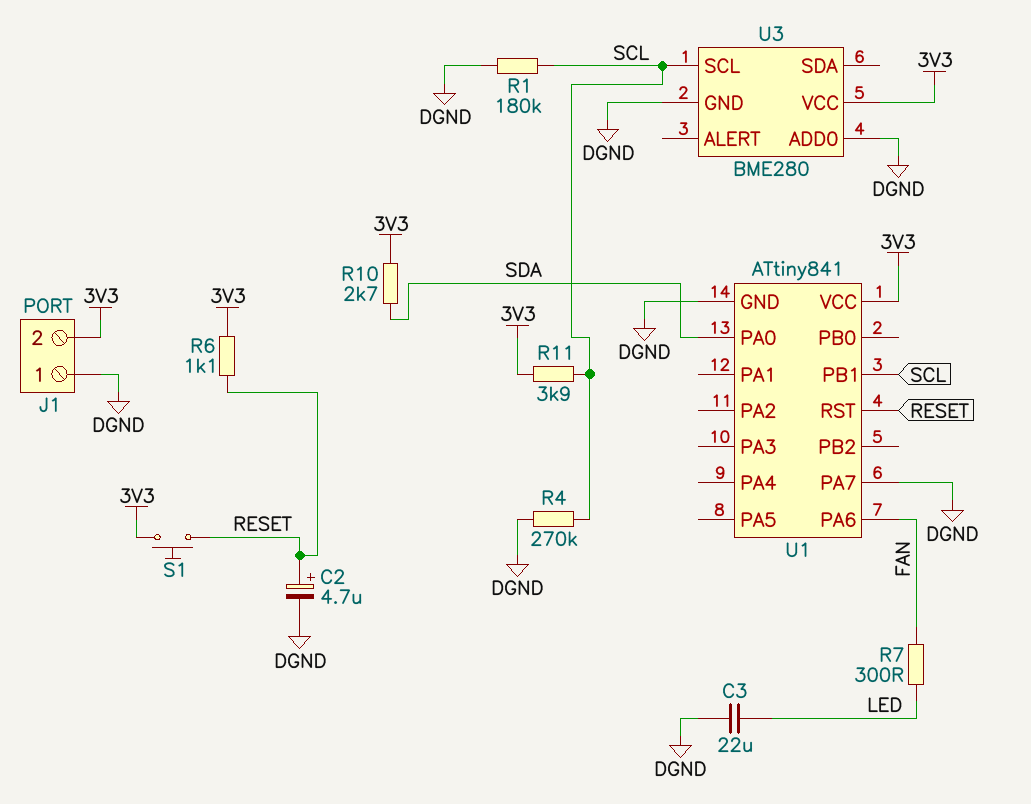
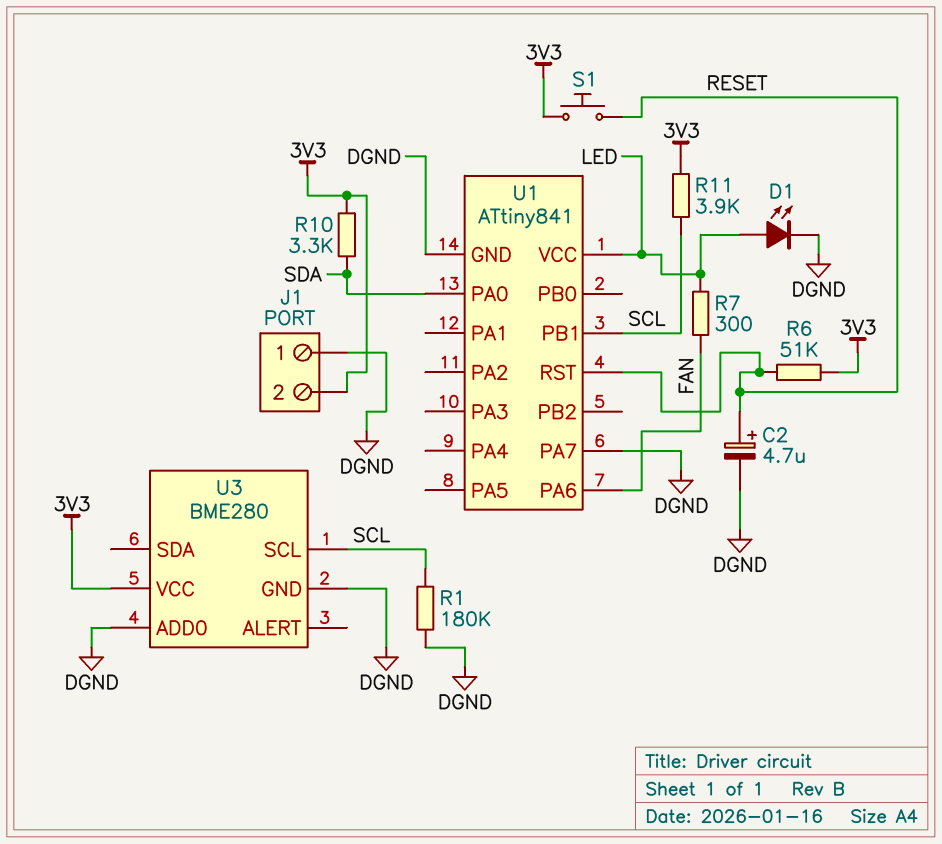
C3: 22uF (DGND, LED) -> none
D1: none -> LED (A LED, K DGND)
R4: 270k (DGND, SCL) -> none
R6: 1.1k (3V3, RESET) -> 51k (3V3, RESET)
R10: 2.7k (3V3, SDA) -> 3.3k (3V3, SDA)
U1 pin VCC: 3V3 -> LED

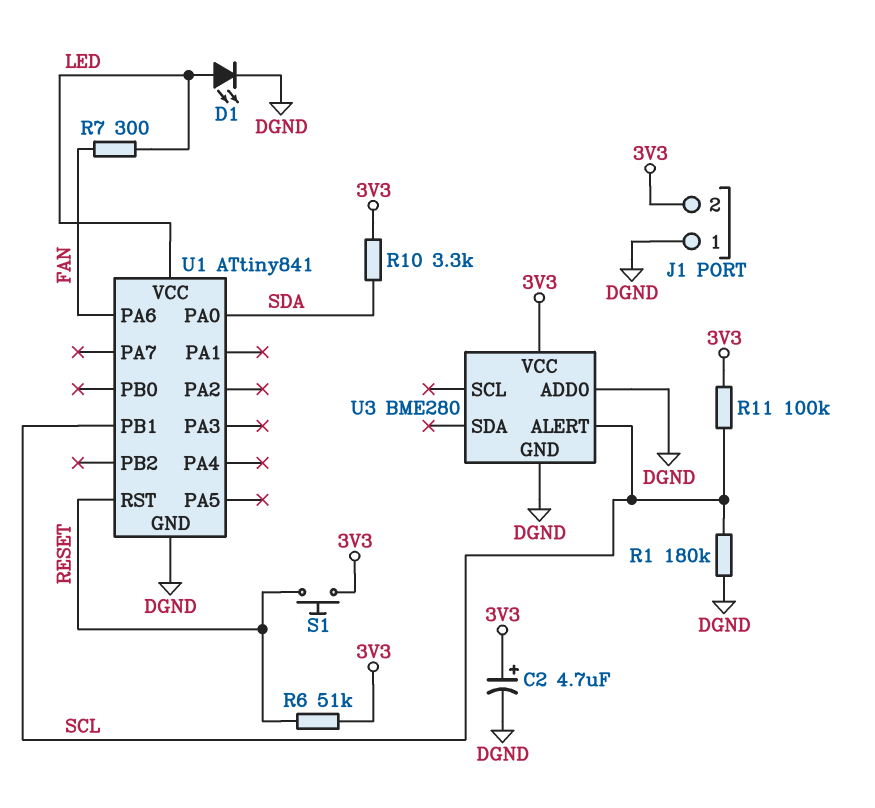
C2: 4.7uF (plus RESET, minus DGND) -> 4.7uF (plus 3V3, minus DGND)
R11: 3.9k (3V3, SCL) -> 100k (3V3, SCL)
U1 pin PA7: DGND -> none
U3 pin ALERT: none -> SCL
U3 pin SCL: SCL -> none

